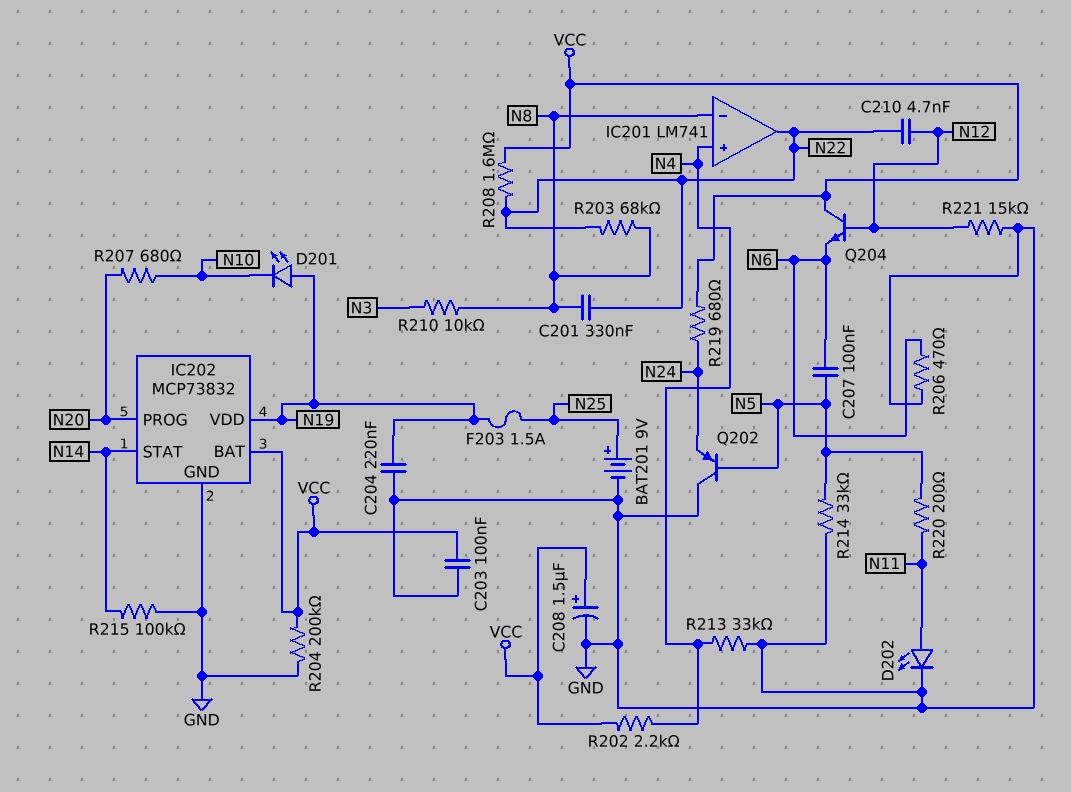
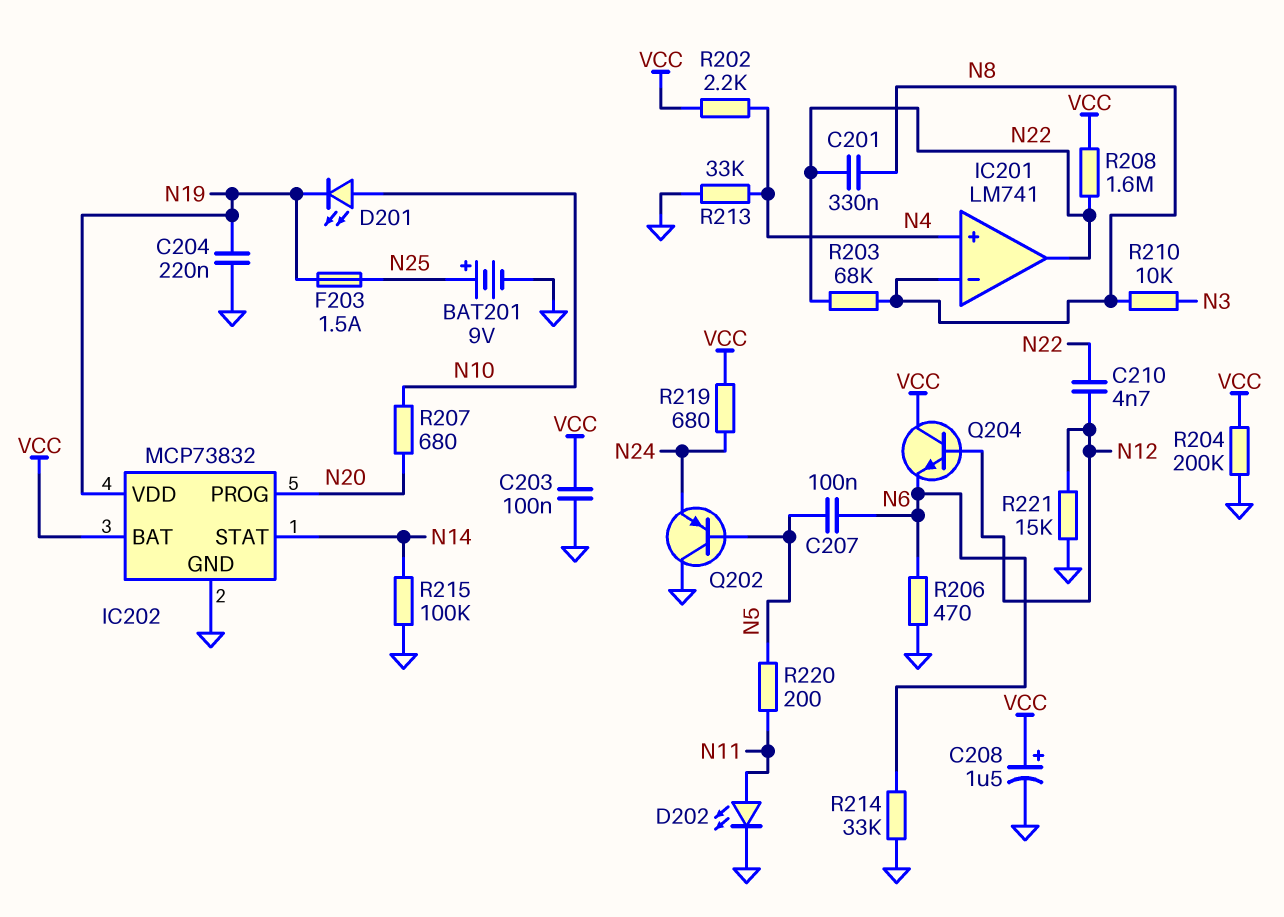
D201: LED (A N19, K N10) -> LED (A N10, K N19)
R214: 33k (GND, N5) -> 33k (GND, N6)

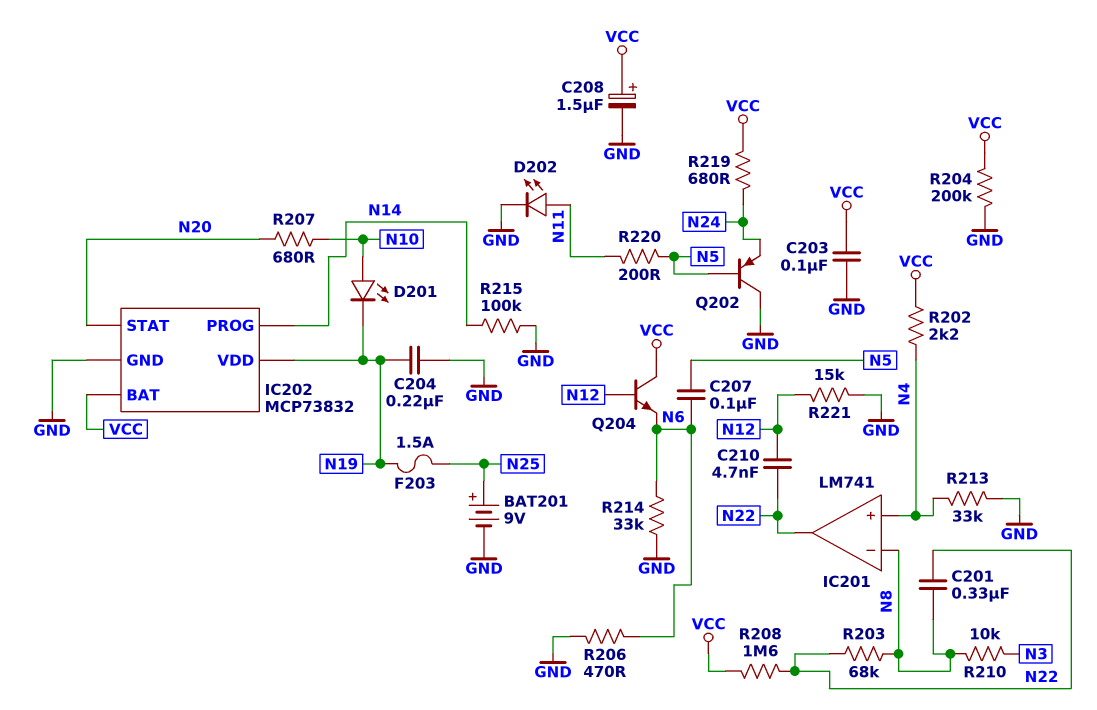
IC202 pin PROG: N20 -> N14
IC202 pin STAT: N14 -> N20

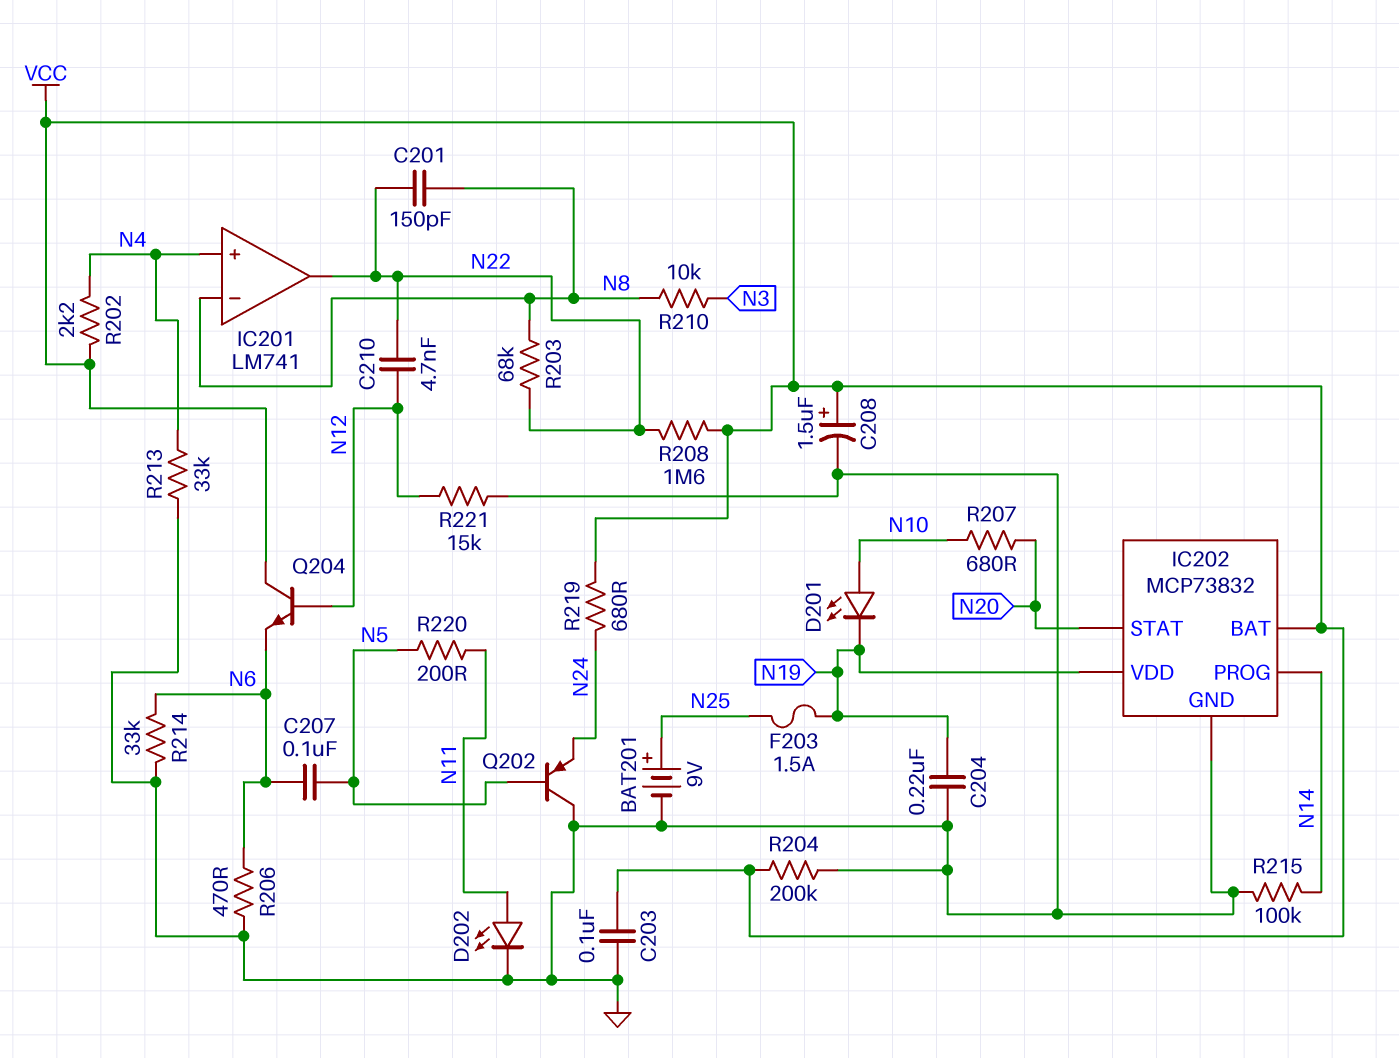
C201: 330nF (N8, N22) -> 150pF (N8, N22)

